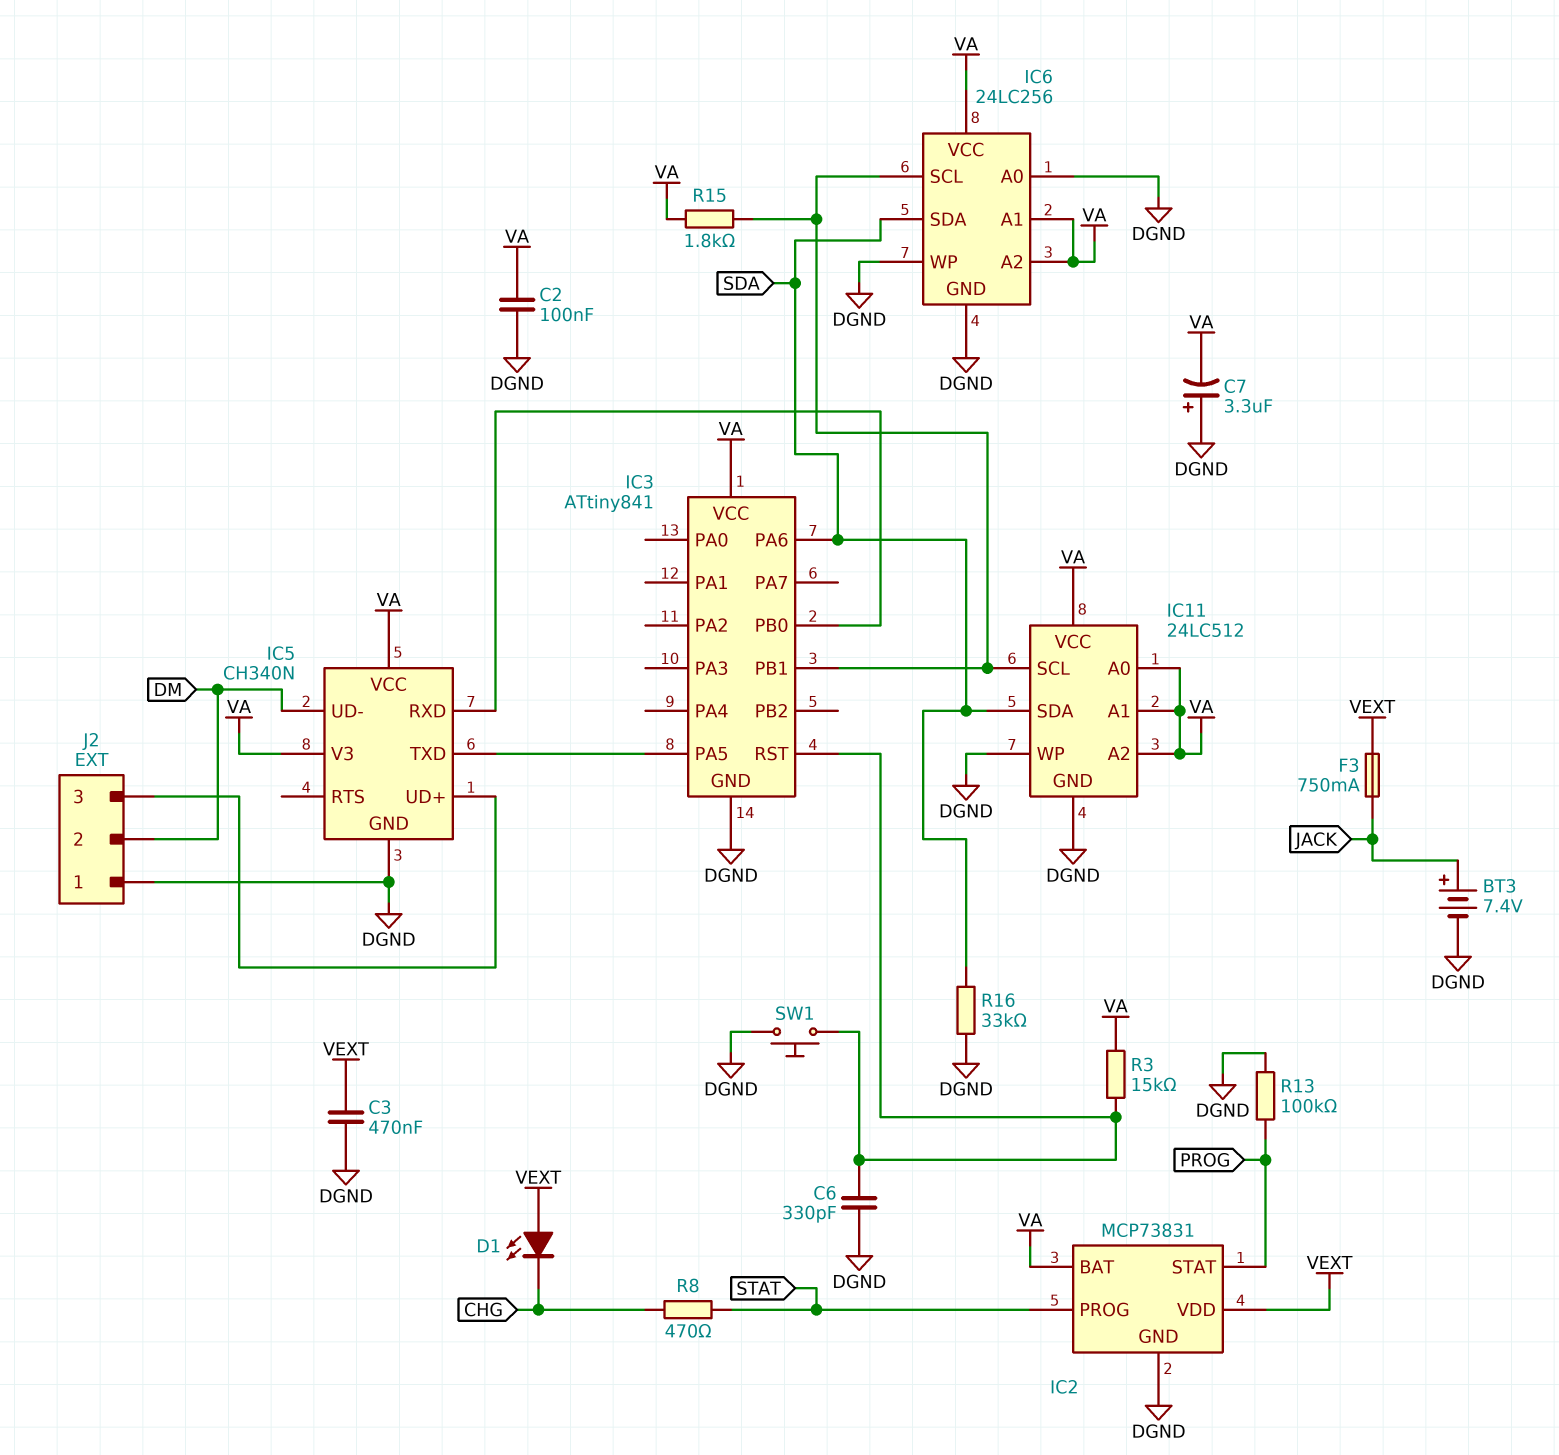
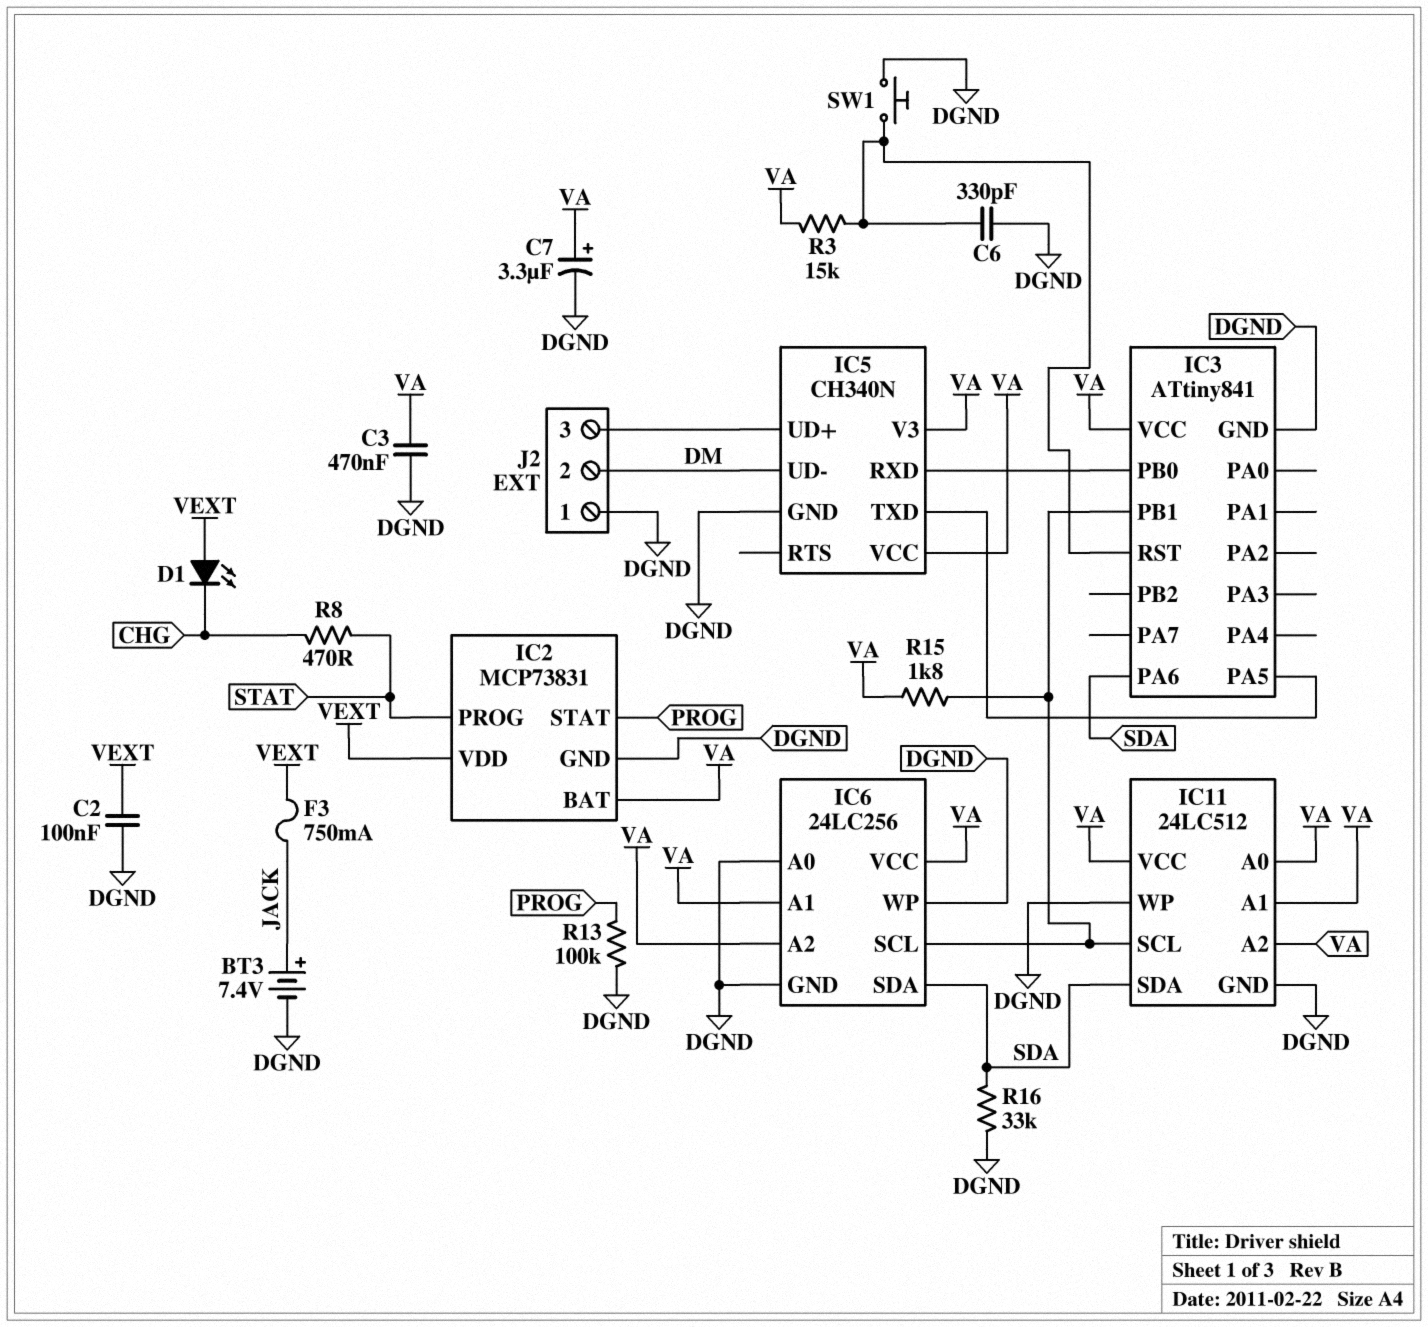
C2: 100nF (DGND, VA) -> 100nF (DGND, VEXT)
C3: 470nF (DGND, VEXT) -> 470nF (DGND, VA)
C7: 3.3uF (plus DGND, minus VA) -> 3.3uF (plus VA, minus DGND)

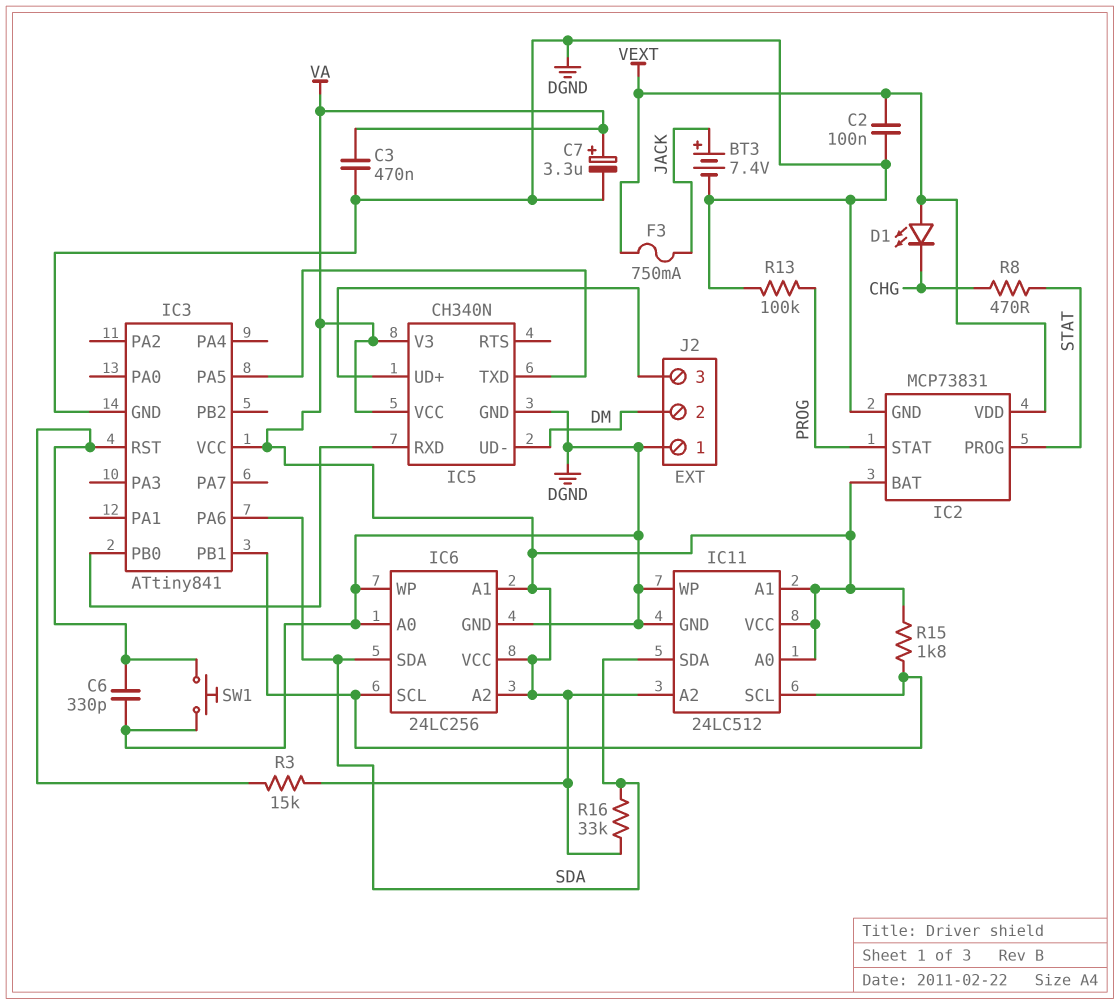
R16: 33k (DGND, SDA) -> 33k (SDA, VA)

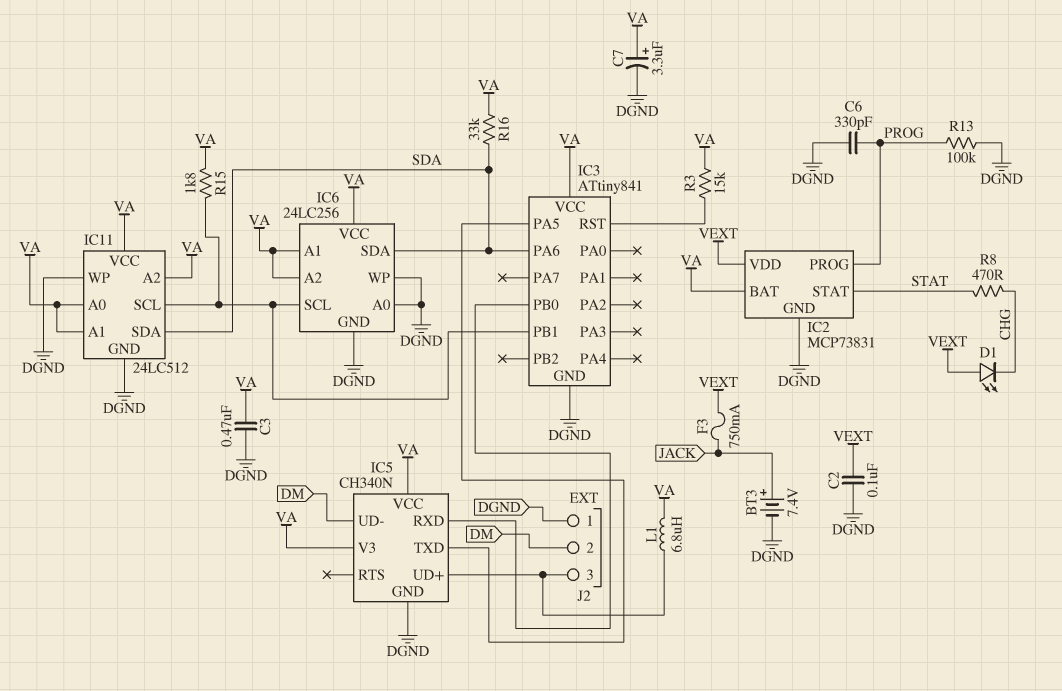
C6: 330pF (DGND, IC3/RST) -> 330pF (DGND, PROG)
IC2 pin PROG: STAT -> PROG
IC2 pin STAT: PROG -> STAT
L1: none -> 6.8uH (IC5/UD+, VA)
SW1: button (DGND, IC3/RST) -> none

